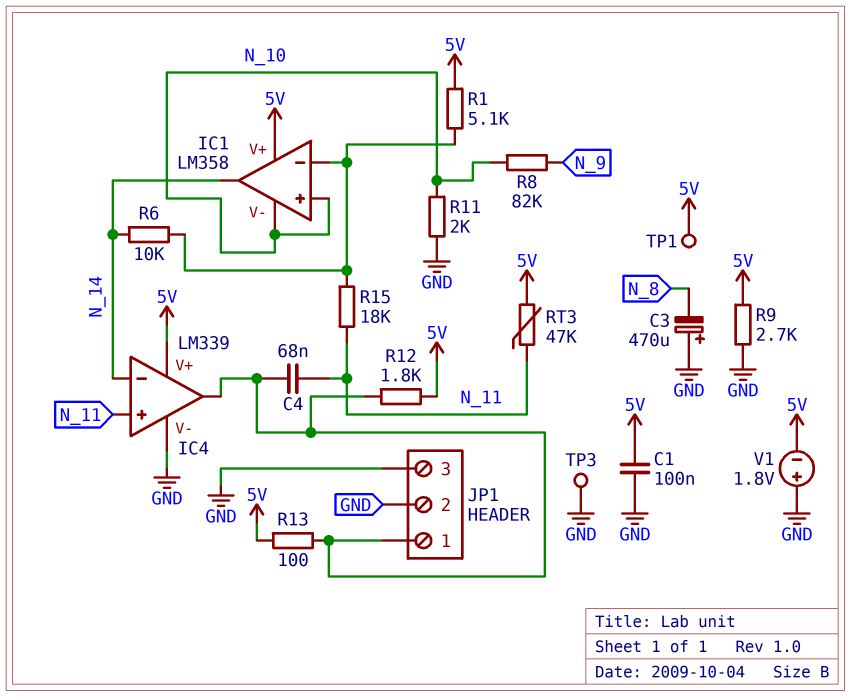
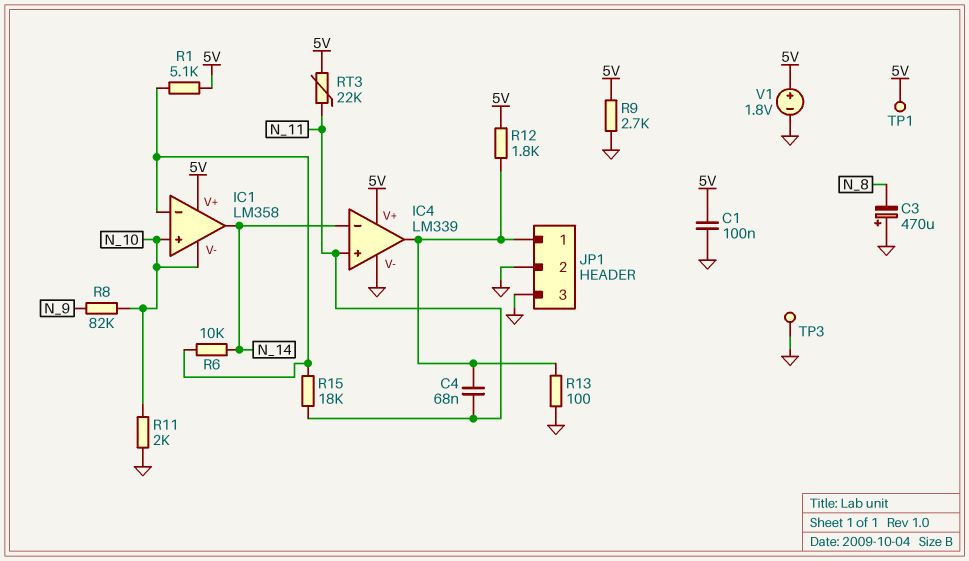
R13: 100 (5V, IC4/out) -> 100 (GND, IC4/out)
RT3: 47k (5V, N_11) -> 22k (5V, N_11)
V1: 1.8V (plus GND, minus 5V) -> 1.8V (plus 5V, minus GND)

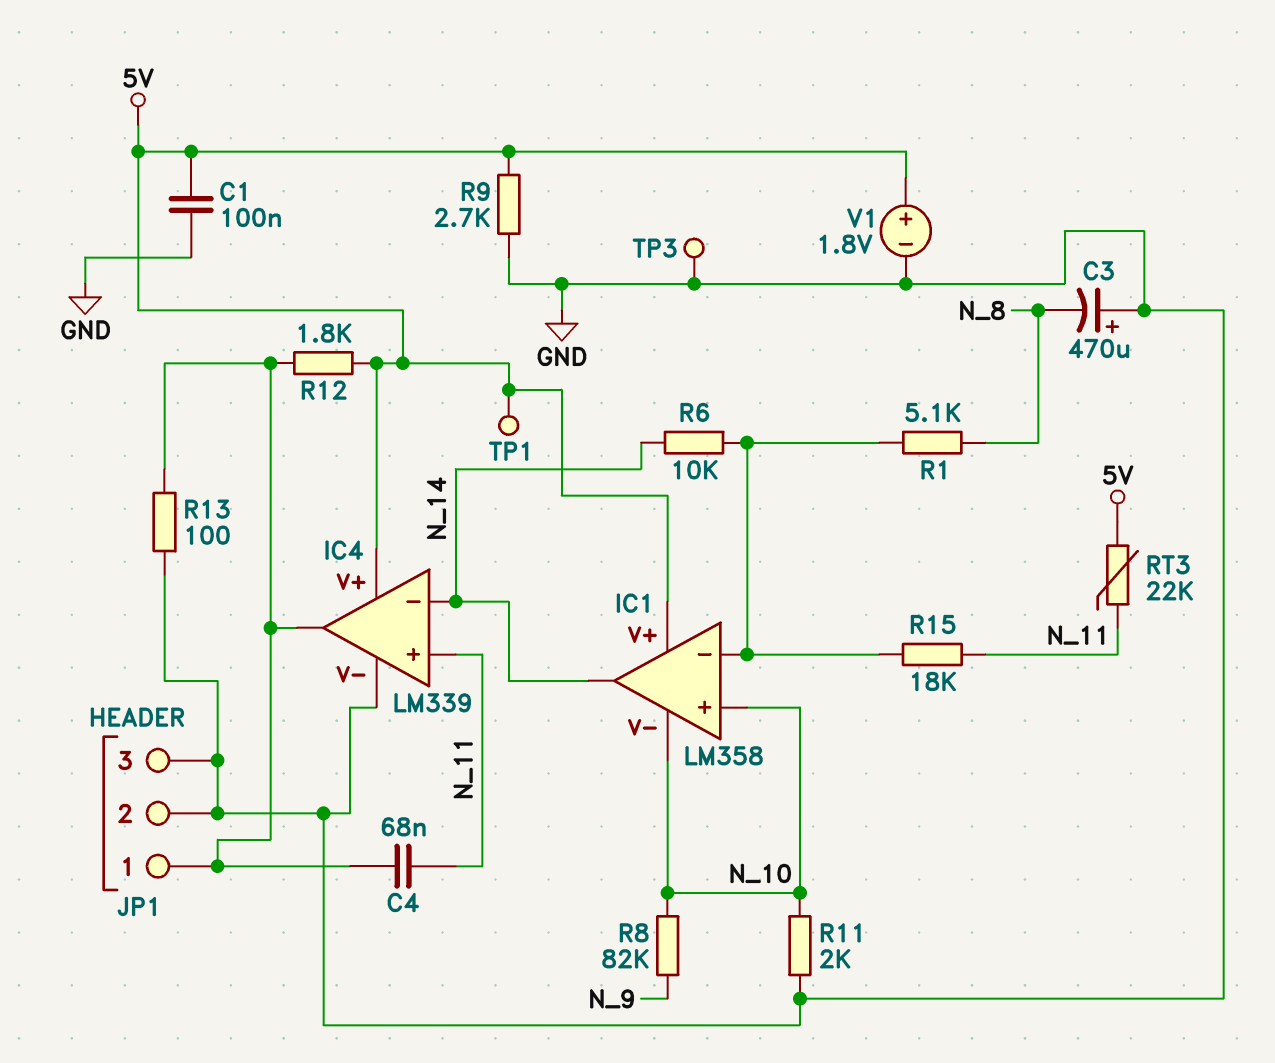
R1: 5.1k (5V, IC1/in-) -> 5.1k (IC1/in-, N_8)

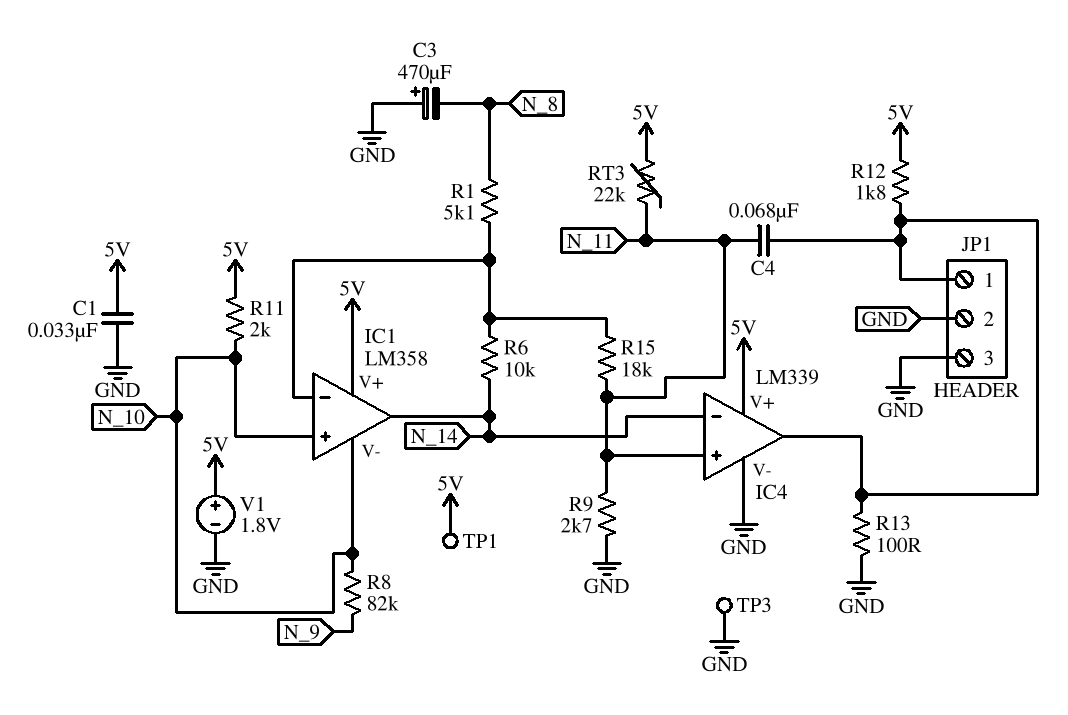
C1: 100nF (5V, GND) -> 33nF (5V, GND)
R9: 2.7k (5V, GND) -> 2.7k (GND, N_11)
R11: 2k (GND, N_10) -> 2k (5V, N_10)

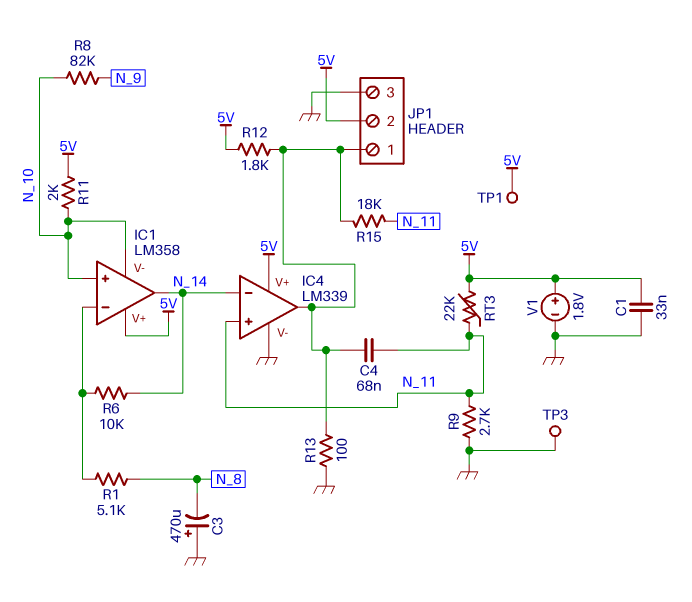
JP1 pin 2: GND -> 5V
R15: 18k (IC1/in-, N_11) -> 18k (IC4/out, N_11)

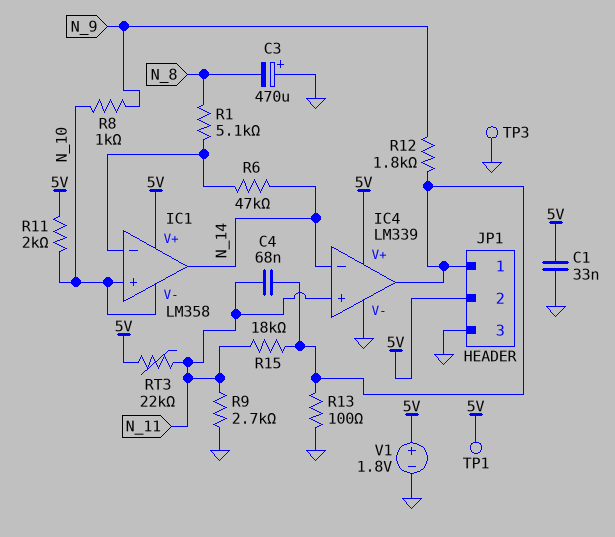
R6: 10k (IC1/in-, N_14) -> 47k (IC1/in-, N_14)
R8: 82k (N_9, N_10) -> 1k (N_9, N_10)
R12: 1.8k (5V, IC4/out) -> 1.8k (IC4/out, N_9)

